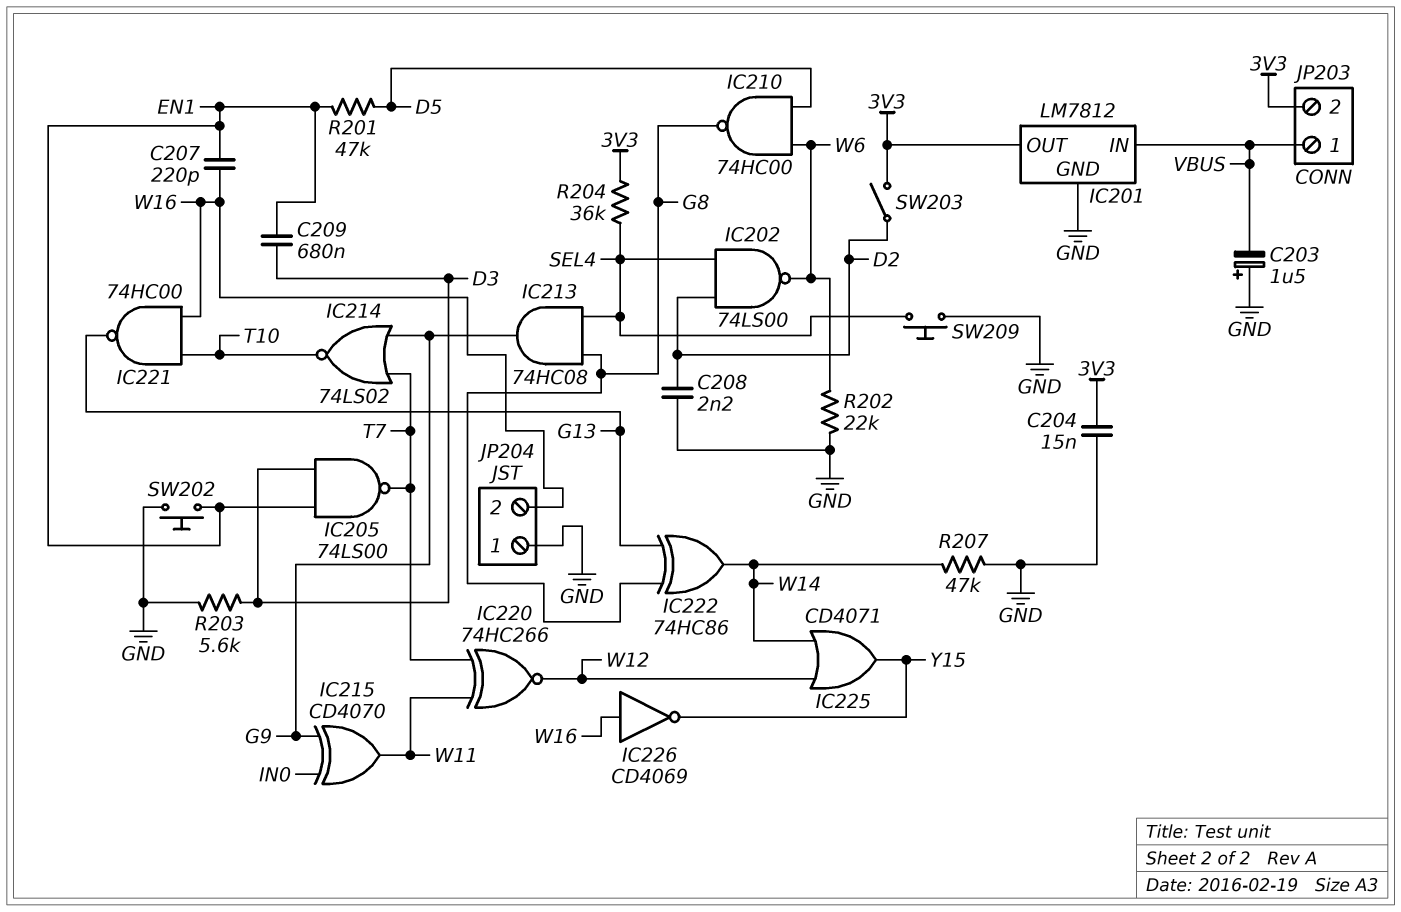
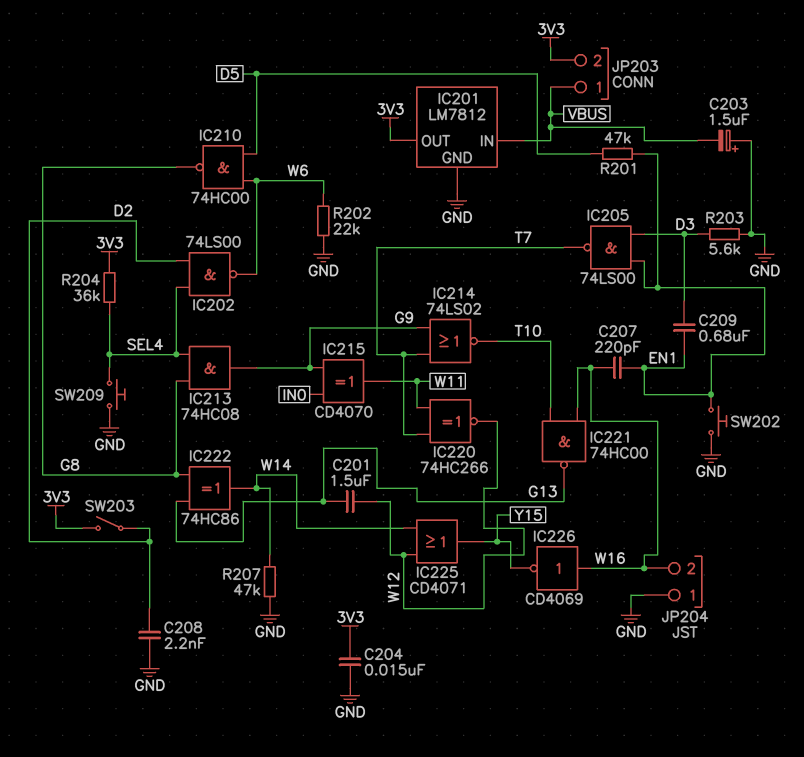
C201: none -> 1.5uF (G13, W12)

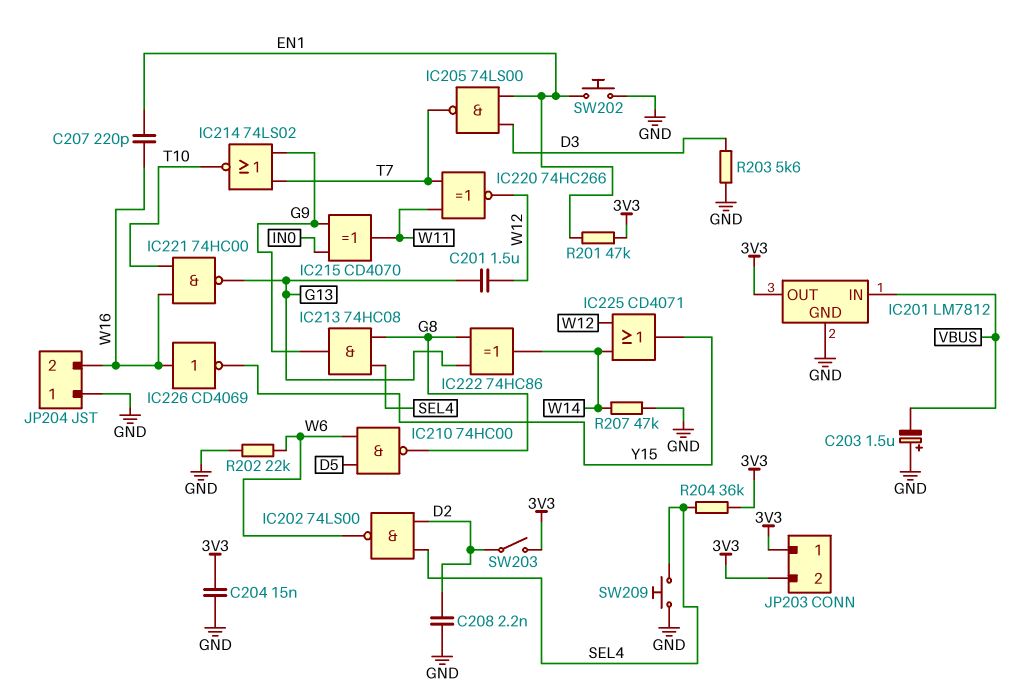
C209: 680nF (D3, EN1) -> none
JP203 pin 1: VBUS -> 3V3
R201: 47k (D5, EN1) -> 47k (3V3, EN1)

